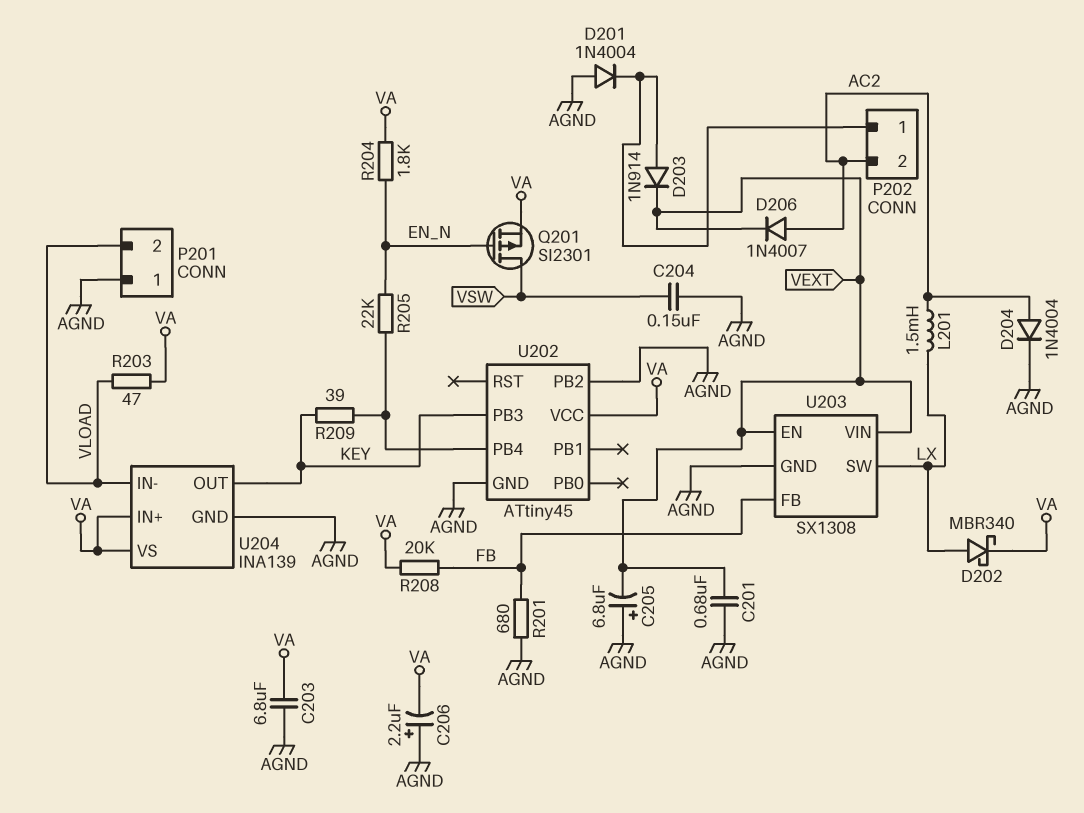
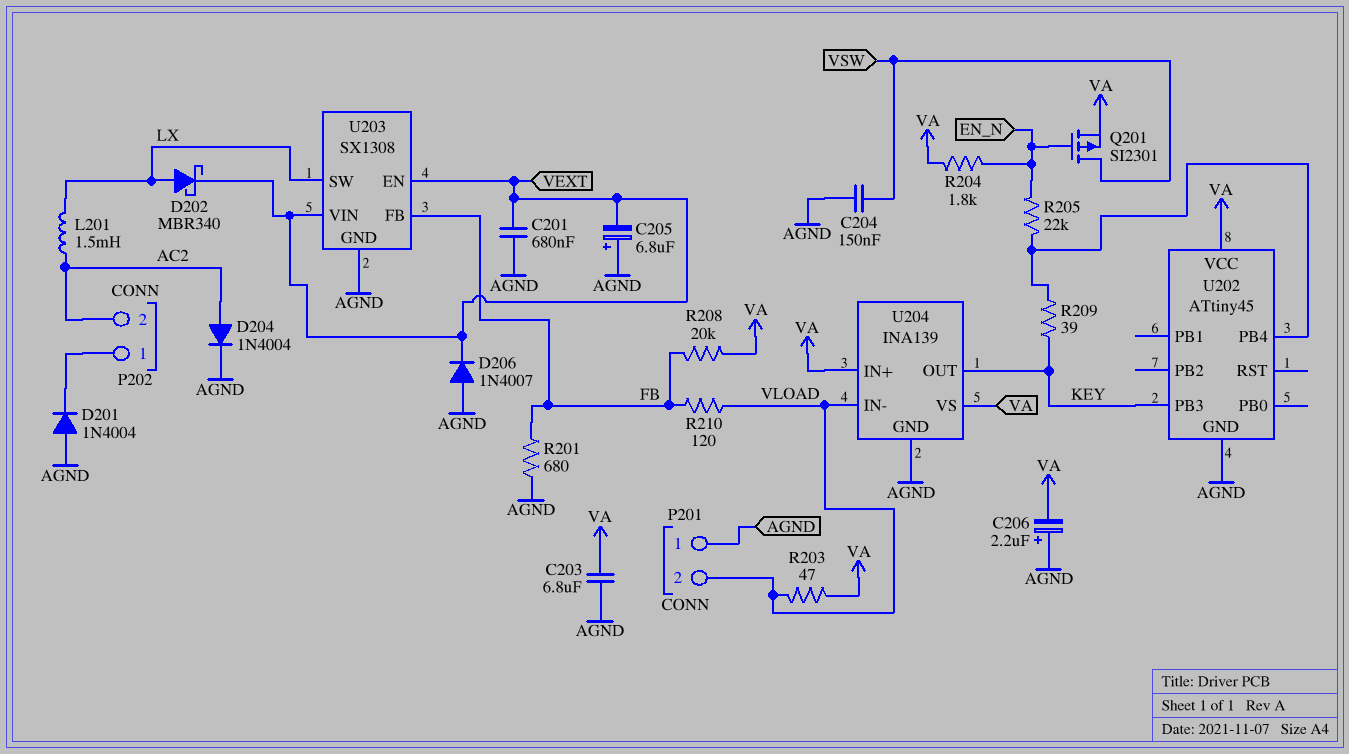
D202: schottky MBR340 (A LX, K VA) -> schottky MBR340 (A LX, K VEXT)
D203: diode 1N914 (A P202/1, K VEXT) -> none
D206: diode 1N4007 (A AC2, K VEXT) -> diode 1N4007 (A AGND, K VEXT)
R210: none -> 120 (FB, VLOAD)
U202 pin PB2: AGND -> none

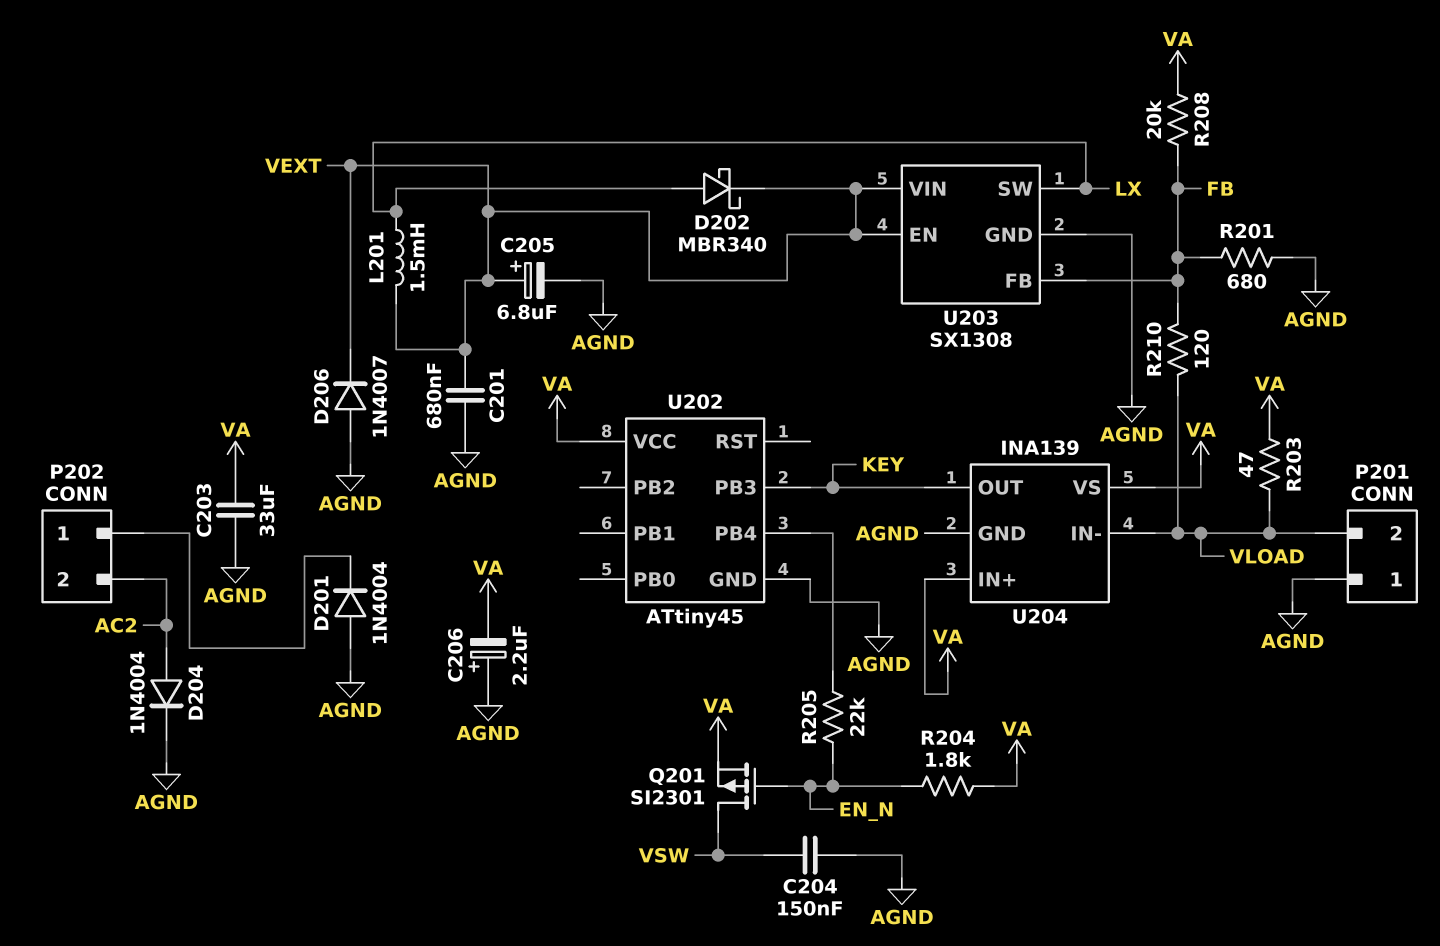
C203: 6.8uF (AGND, VA) -> 33uF (AGND, VA)
C205: 6.8uF (plus AGND, minus VEXT) -> 6.8uF (plus VEXT, minus AGND)
L201: 1.5mH (AC2, LX) -> 1.5mH (LX, VEXT)
R209: 39 (KEY, U202/PB4) -> none

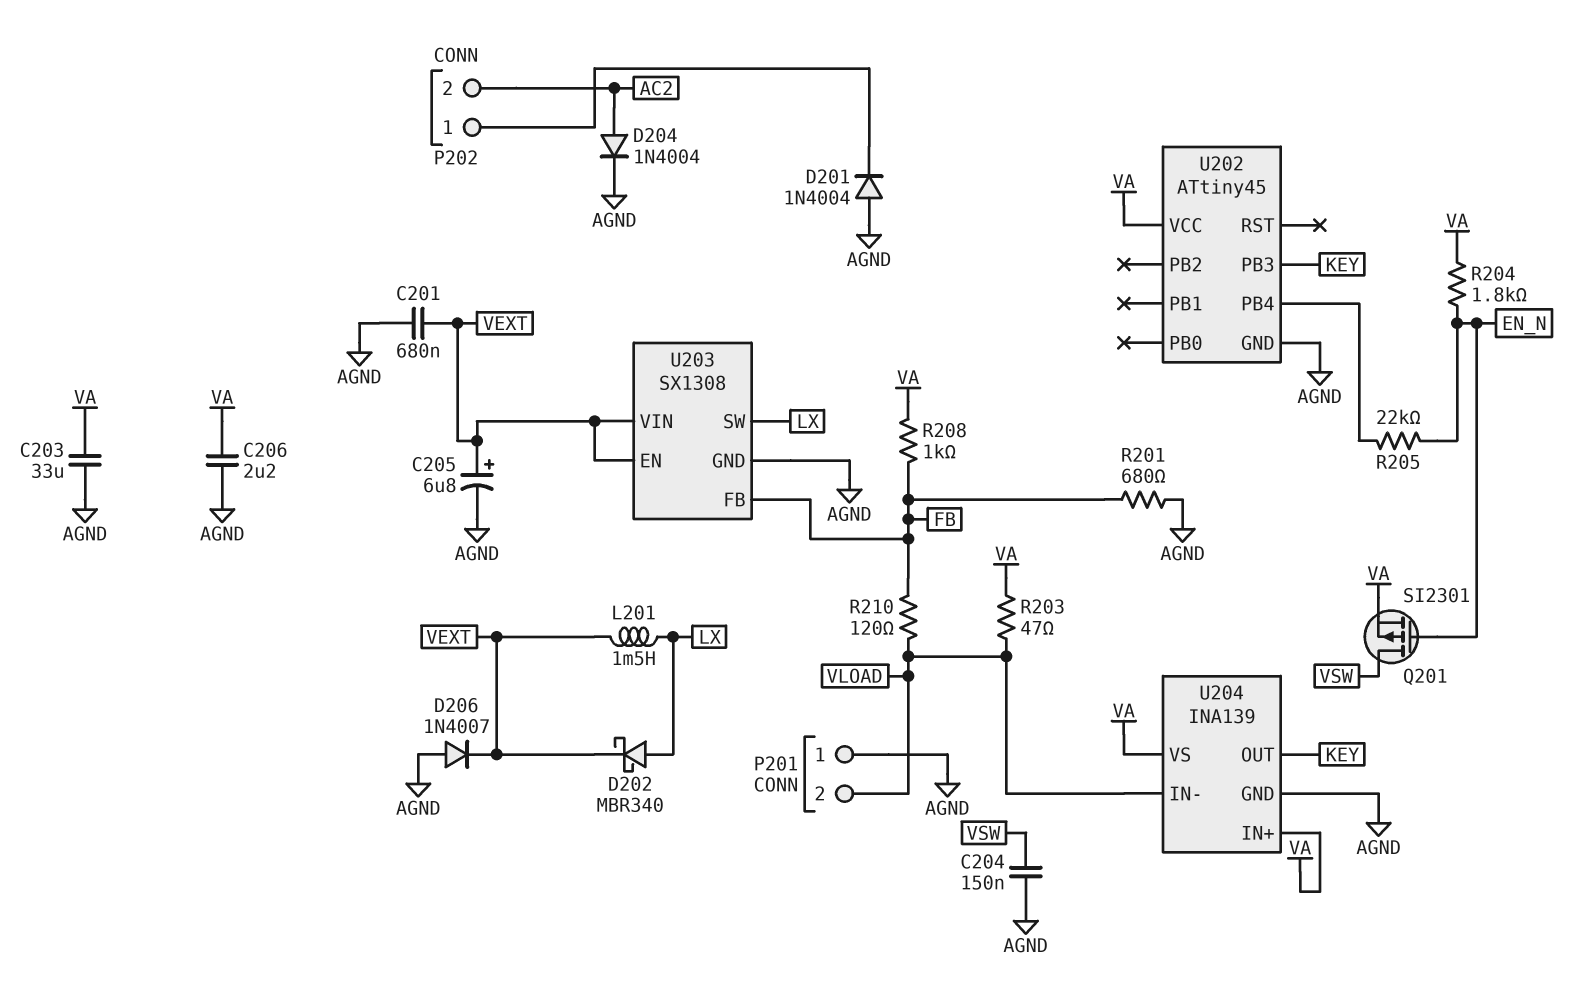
C206: 2.2uF (plus AGND, minus VA) -> 2.2uF (AGND, VA)
R208: 20k (FB, VA) -> 1k (FB, VA)

